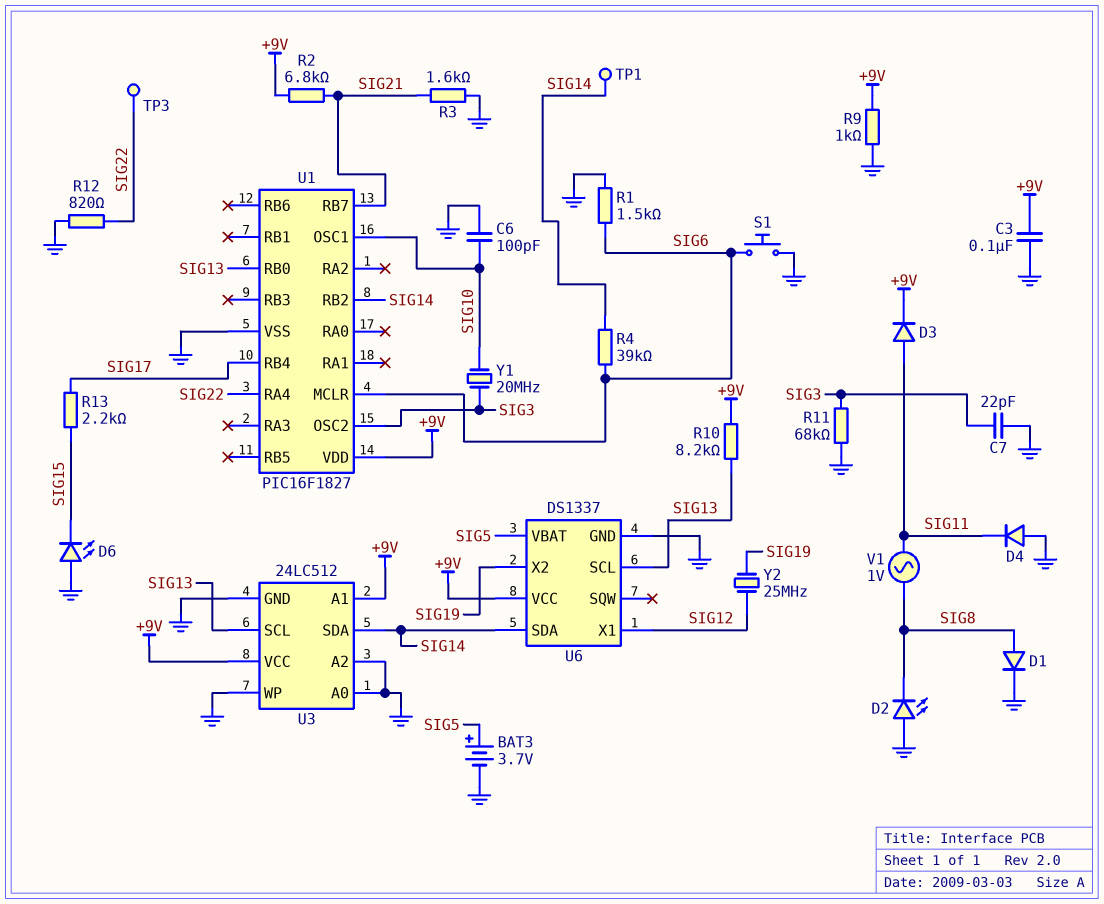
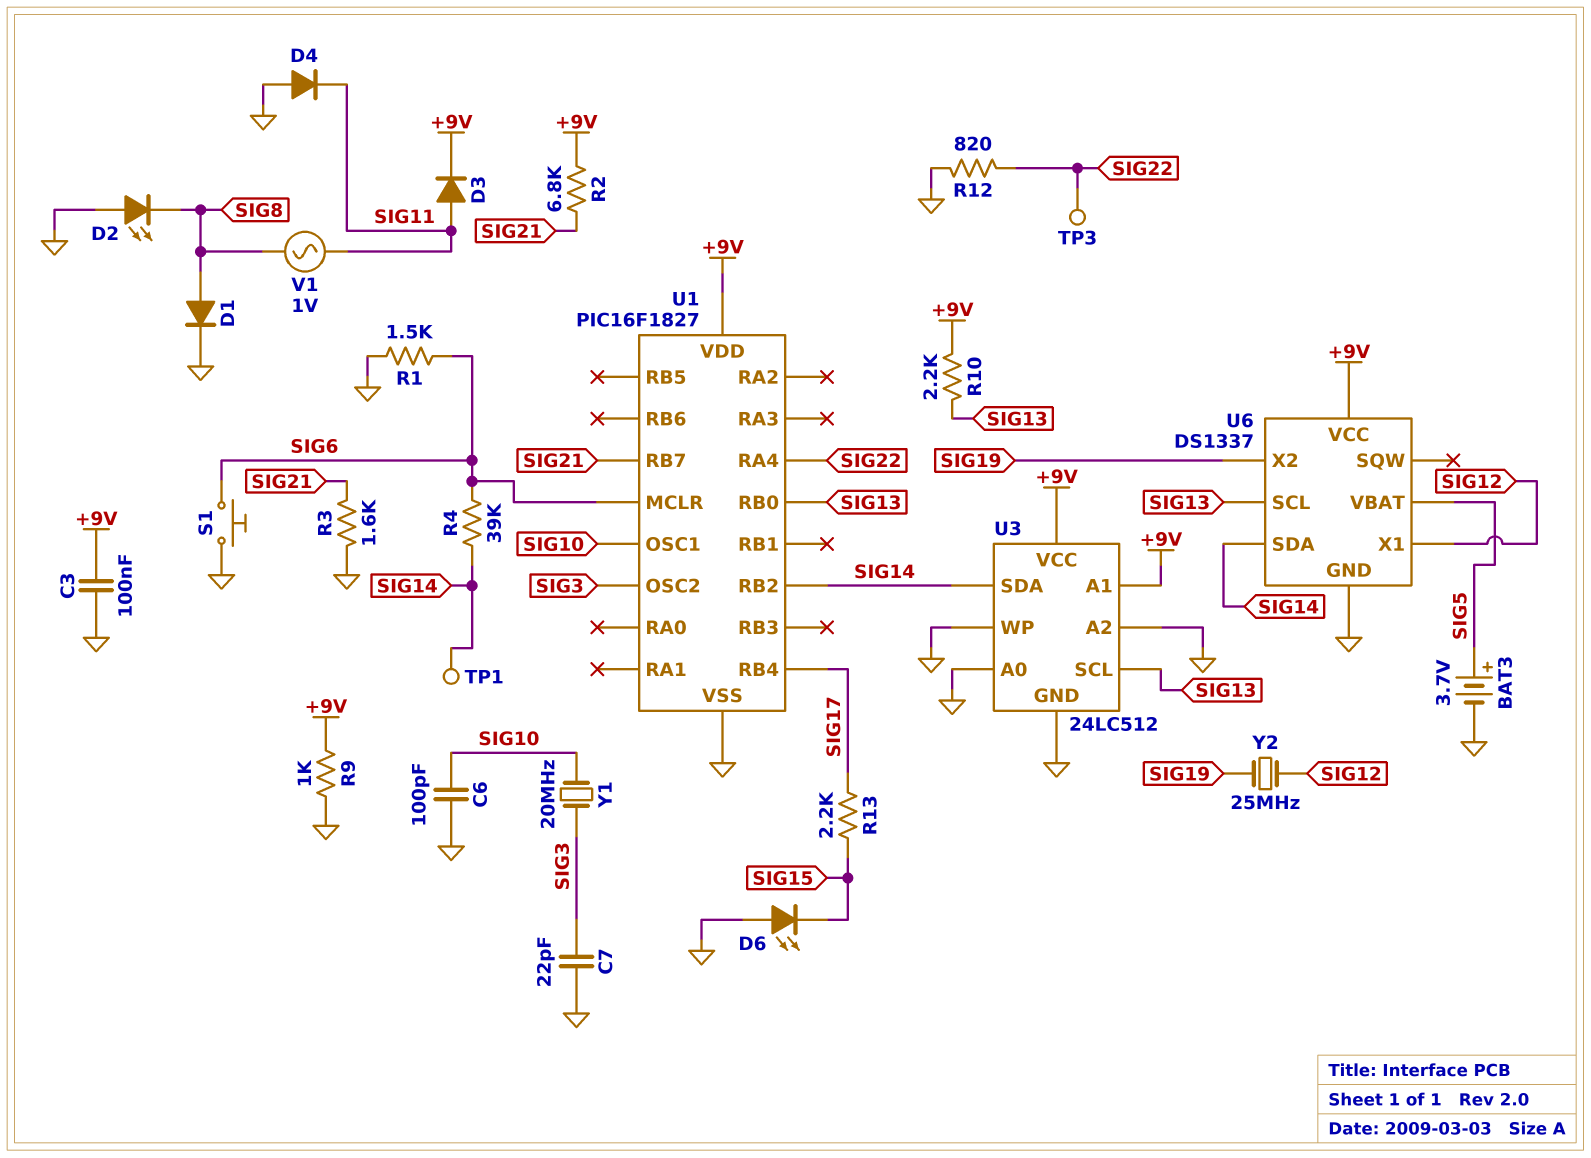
R10: 8.2k (+9V, SIG13) -> 2.2k (+9V, SIG13)
R11: 68k (GND, SIG3) -> none

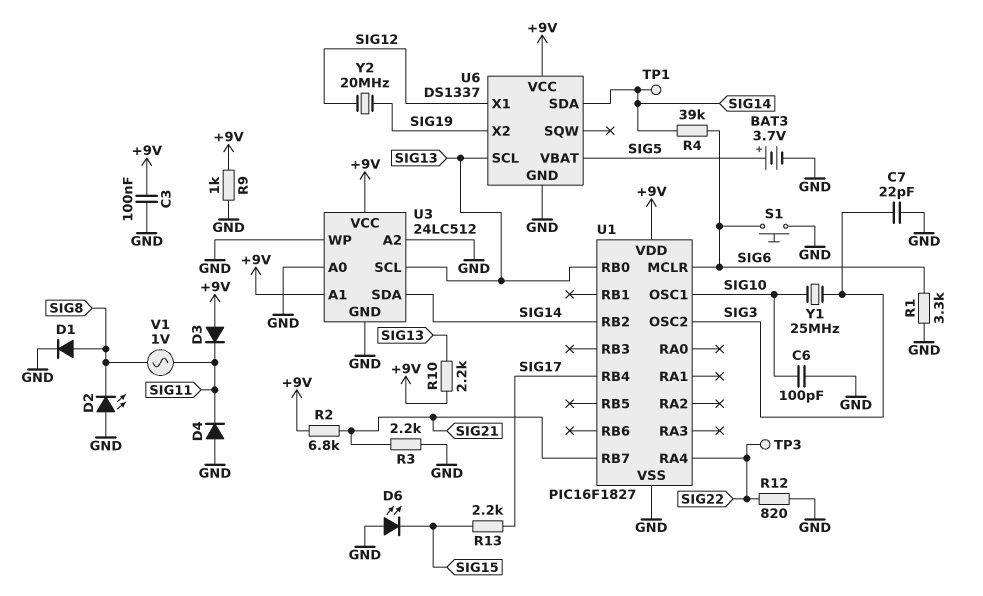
D3: diode (A SIG11, K +9V) -> diode (A +9V, K SIG11)
R1: 1.5k (GND, SIG6) -> 3.3k (GND, SIG6)
R3: 1.6k (GND, SIG21) -> 2.2k (GND, SIG21)
Y1: 20MHz (SIG3, SIG10) -> 25MHz (SIG3, SIG10)
Y2: 25MHz (SIG12, SIG19) -> 20MHz (SIG12, SIG19)

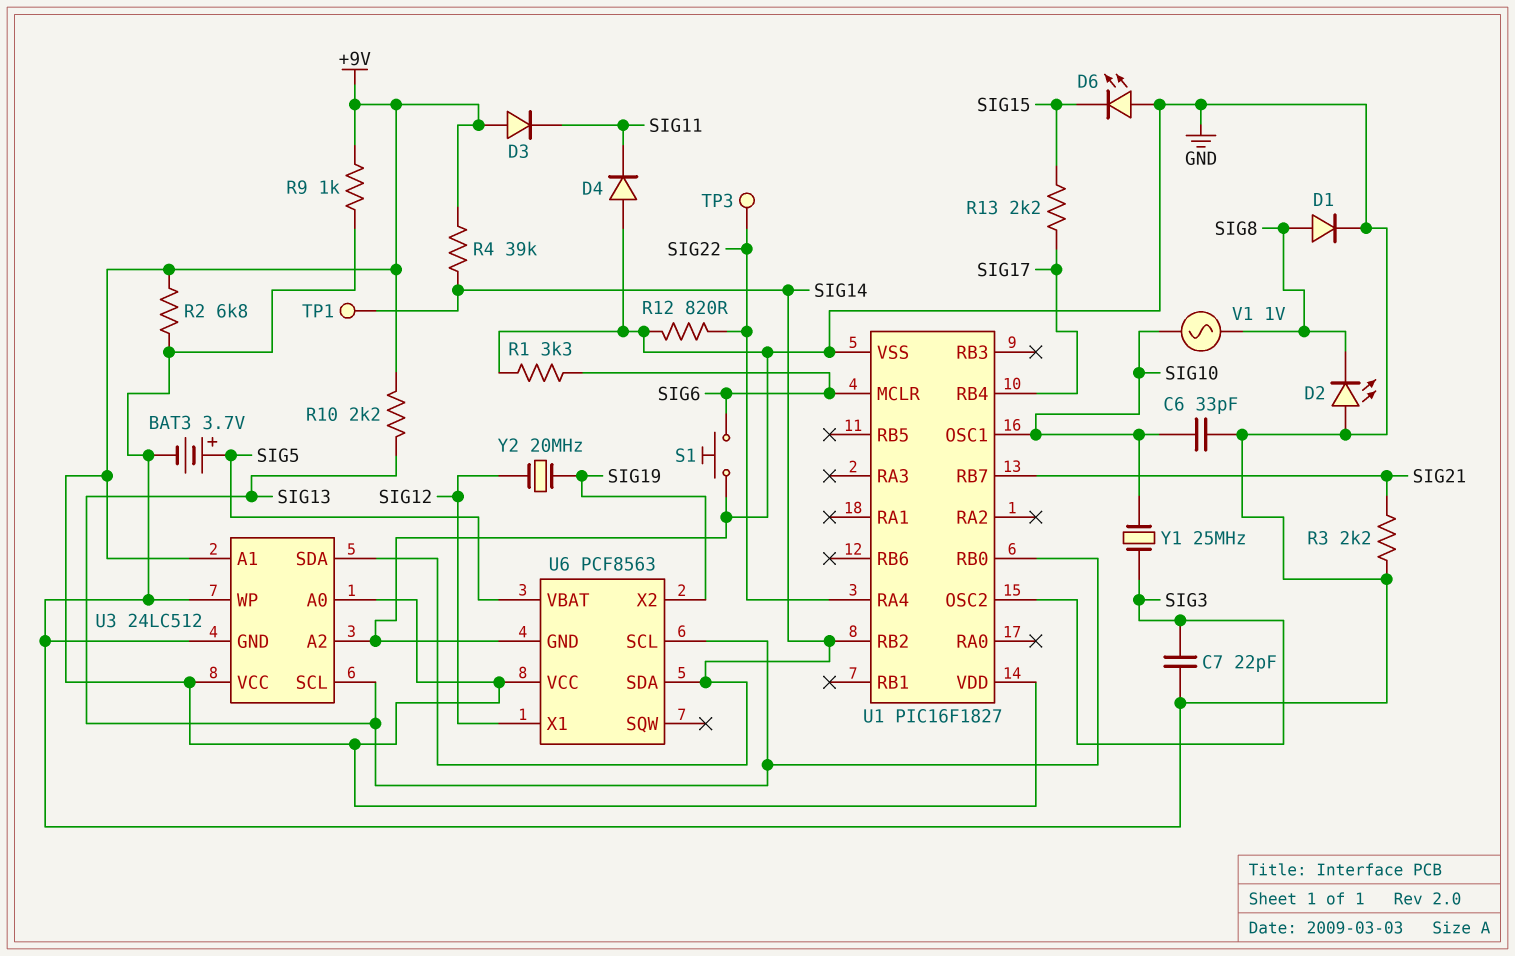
C3: 100nF (+9V, GND) -> none
C6: 100pF (GND, SIG10) -> 33pF (GND, SIG10)
R2: 6.8k (+9V, SIG21) -> 6.8k (+9V, GND)
R4: 39k (SIG6, SIG14) -> 39k (+9V, SIG14)
U3 pin A0: GND -> +9V
U6: DS1337 -> PCF8563
V1: AC 1V (SIG8, SIG11) -> AC 1V (SIG8, SIG10)

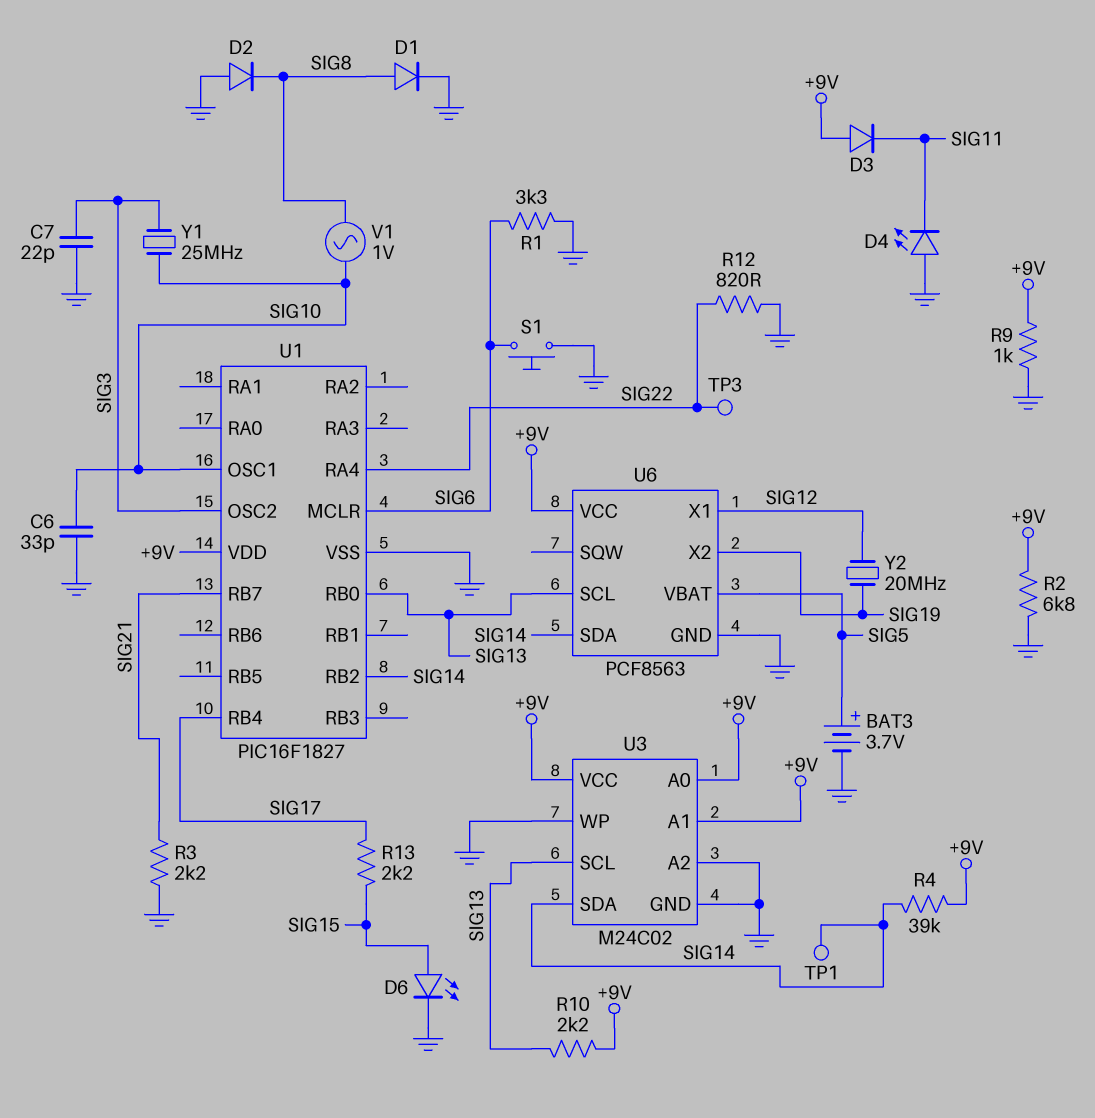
D2: LED (A GND, K SIG8) -> diode (A GND, K SIG8)
D4: diode (A GND, K SIG11) -> LED (A GND, K SIG11)
D6: LED (A GND, K SIG15) -> LED (A SIG15, K GND)
U3: 24LC512 -> M24C02

